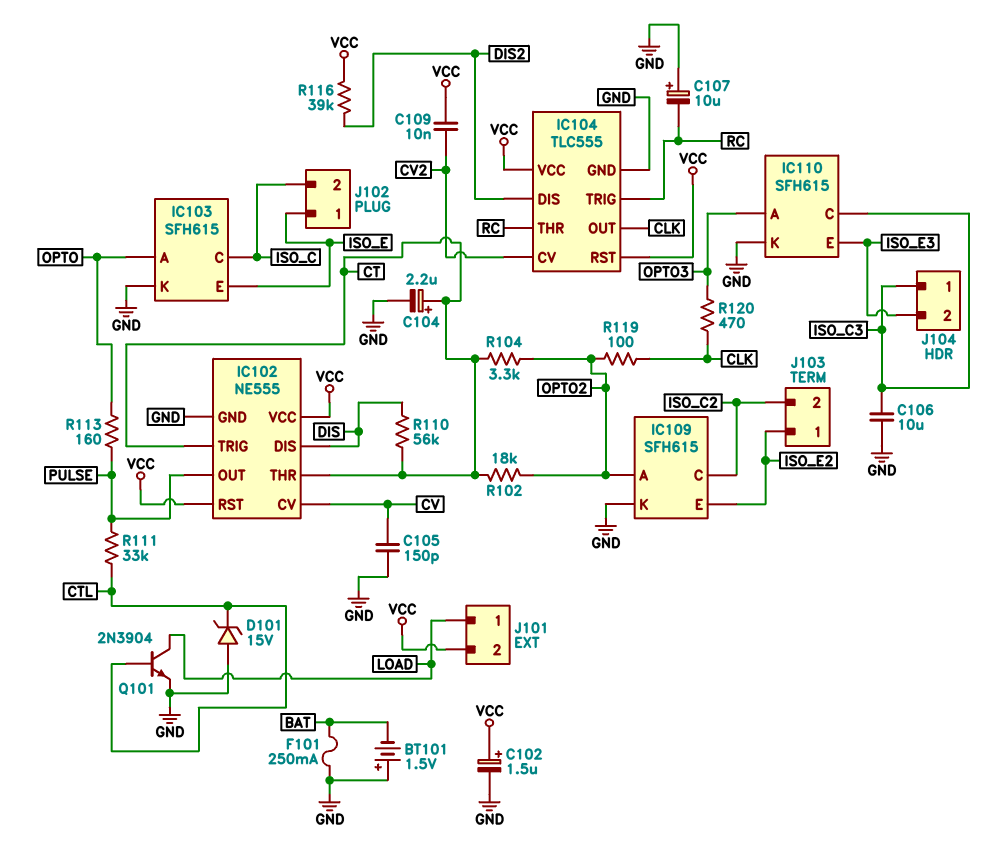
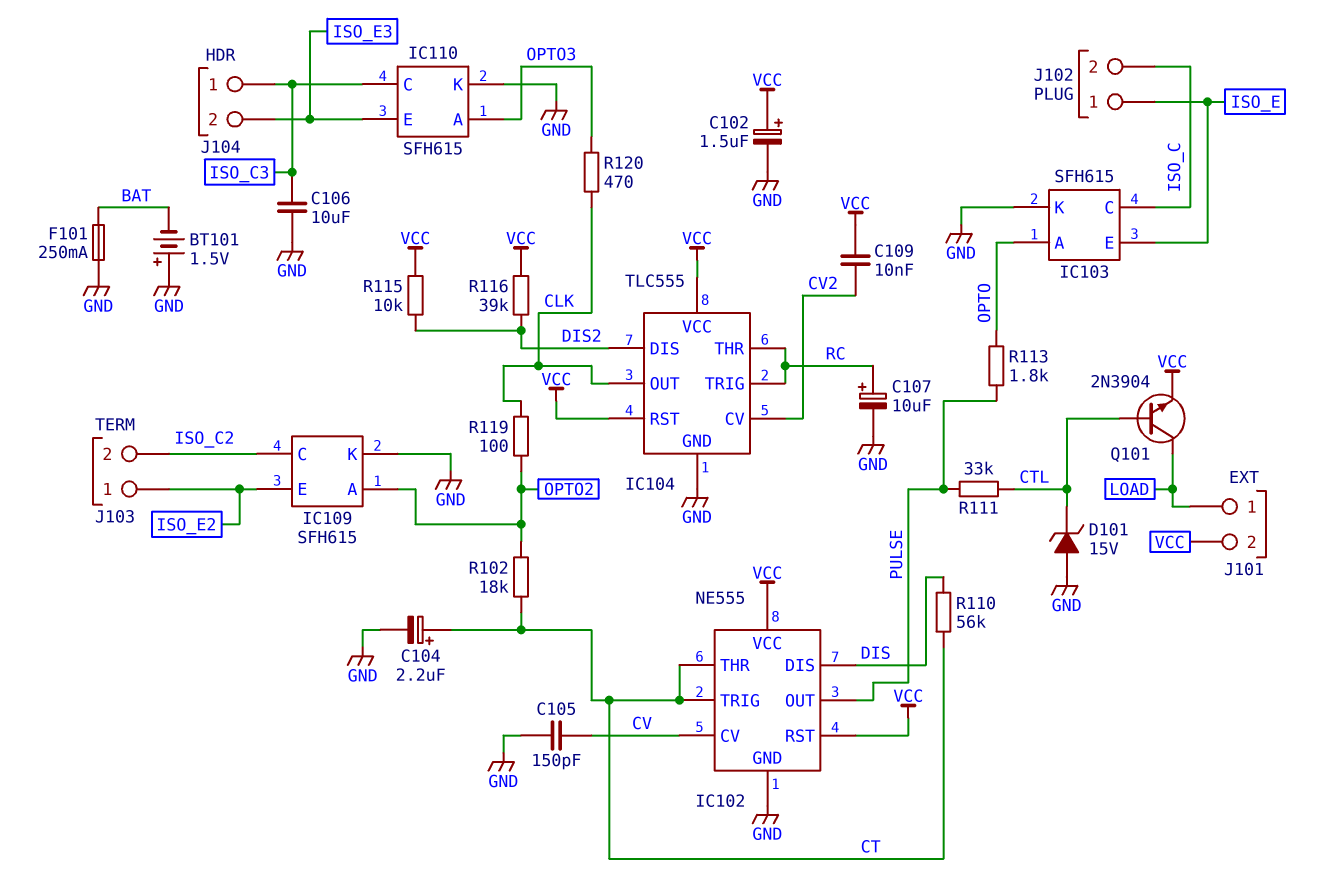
C107: 10uF (plus GND, minus RC) -> 10uF (plus RC, minus GND)
Q101: NPN 2N3904 (B CTL, C LOAD, E GND) -> NPN 2N3904 (B CTL, C LOAD, E VCC)
R104: 3.3k (CT, OPTO2) -> none
R113: 160 (OPTO, PULSE) -> 1.8k (OPTO, PULSE)
R115: none -> 10k (DIS2, VCC)

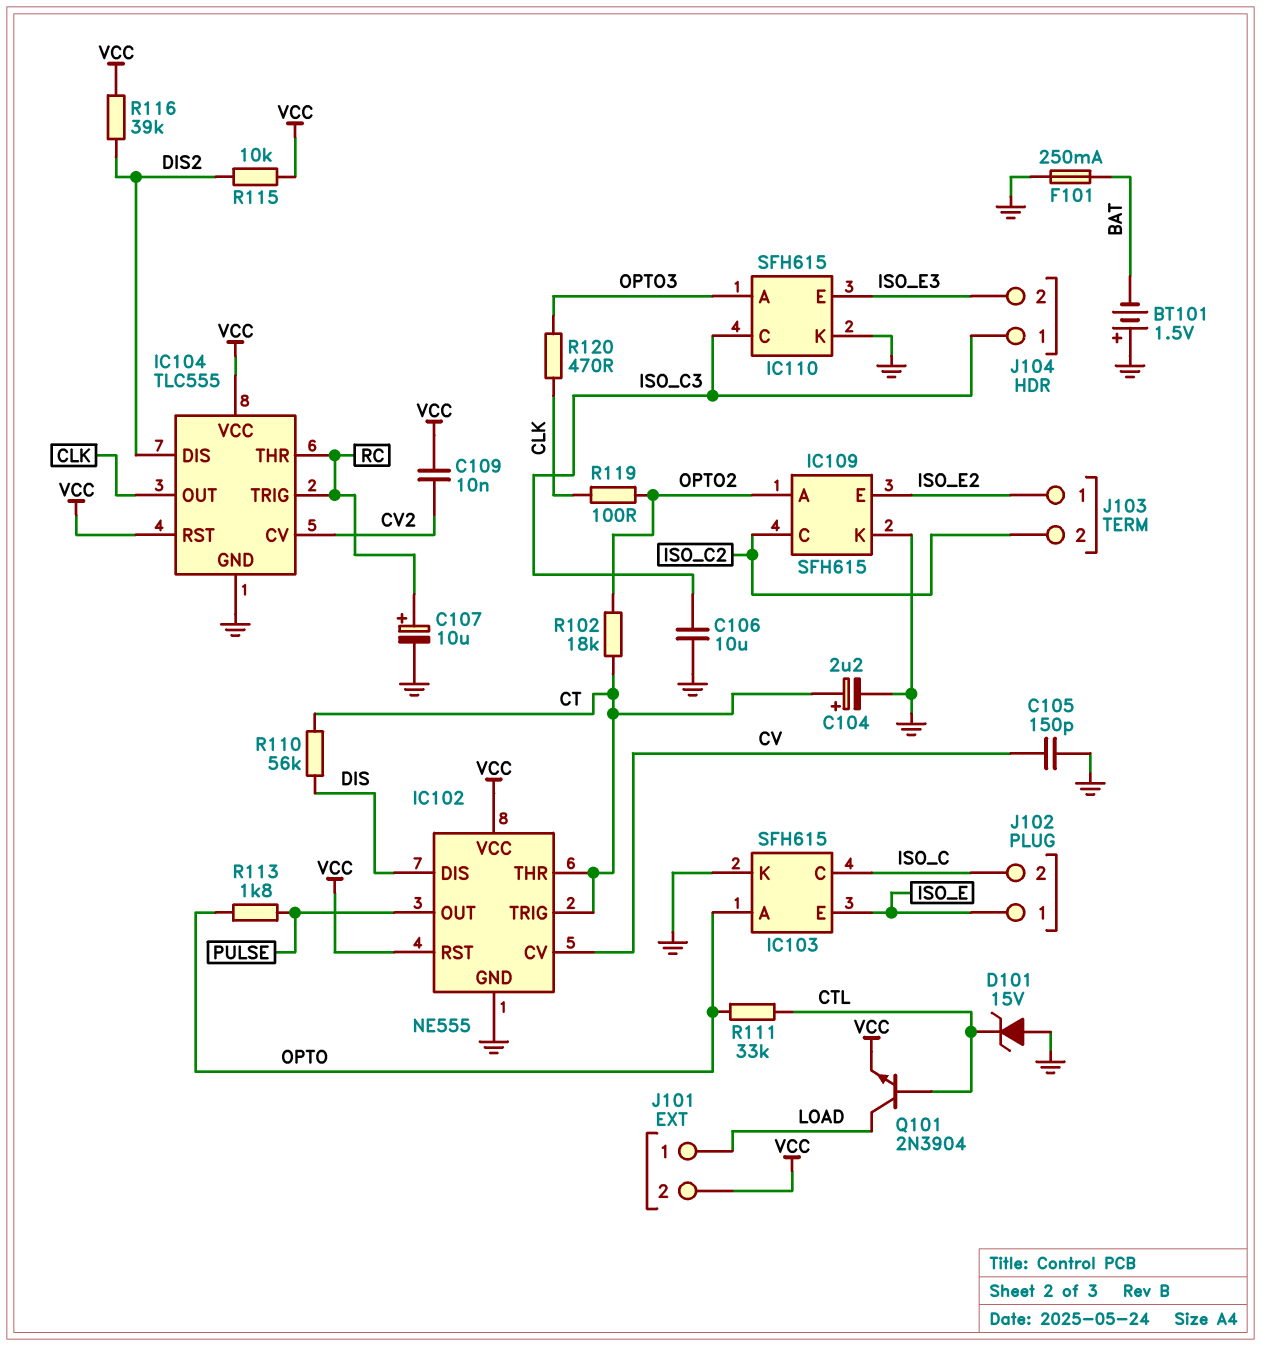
C102: 1.5uF (plus VCC, minus GND) -> none
R111: 33k (CTL, PULSE) -> 33k (CTL, OPTO)

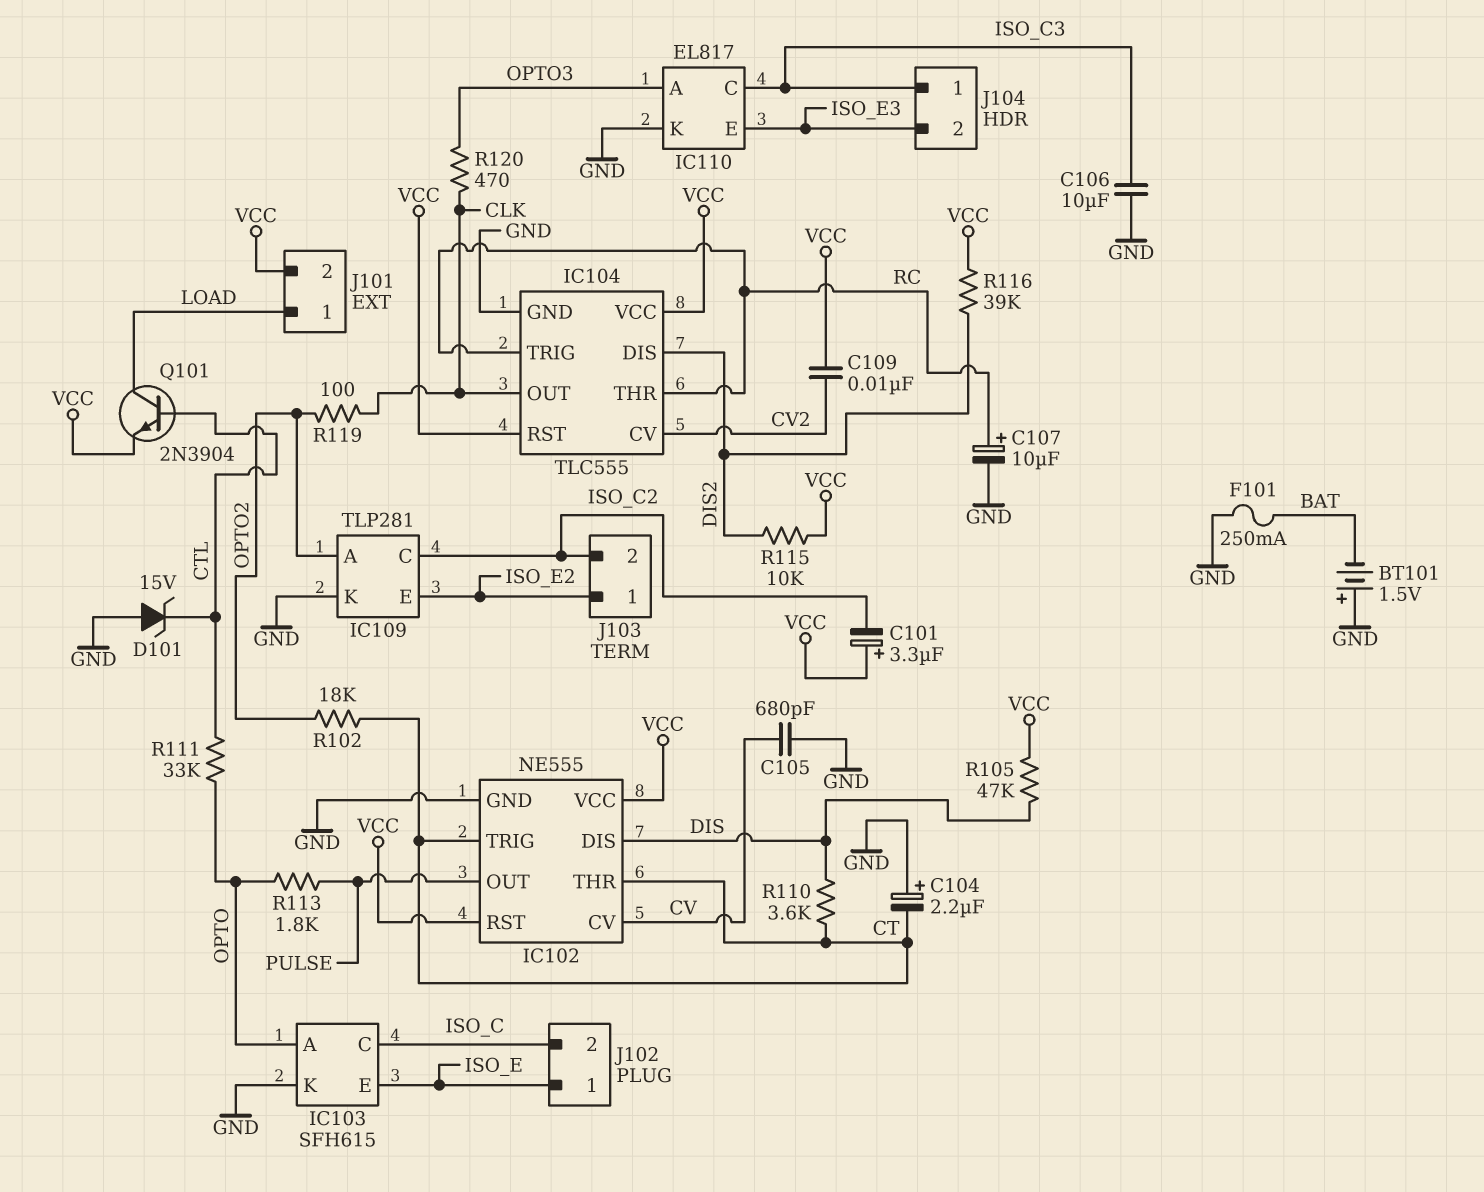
C101: none -> 3.3uF (plus VCC, minus ISO_C2)
C104: 2.2uF (plus CT, minus GND) -> 2.2uF (plus GND, minus CT)
C105: 150pF (CV, GND) -> 680pF (CV, GND)
IC109: SFH615 -> TLP281
IC110: SFH615 -> EL817
R105: none -> 47k (DIS, VCC)
R110: 56k (CT, DIS) -> 3.6k (CT, DIS)

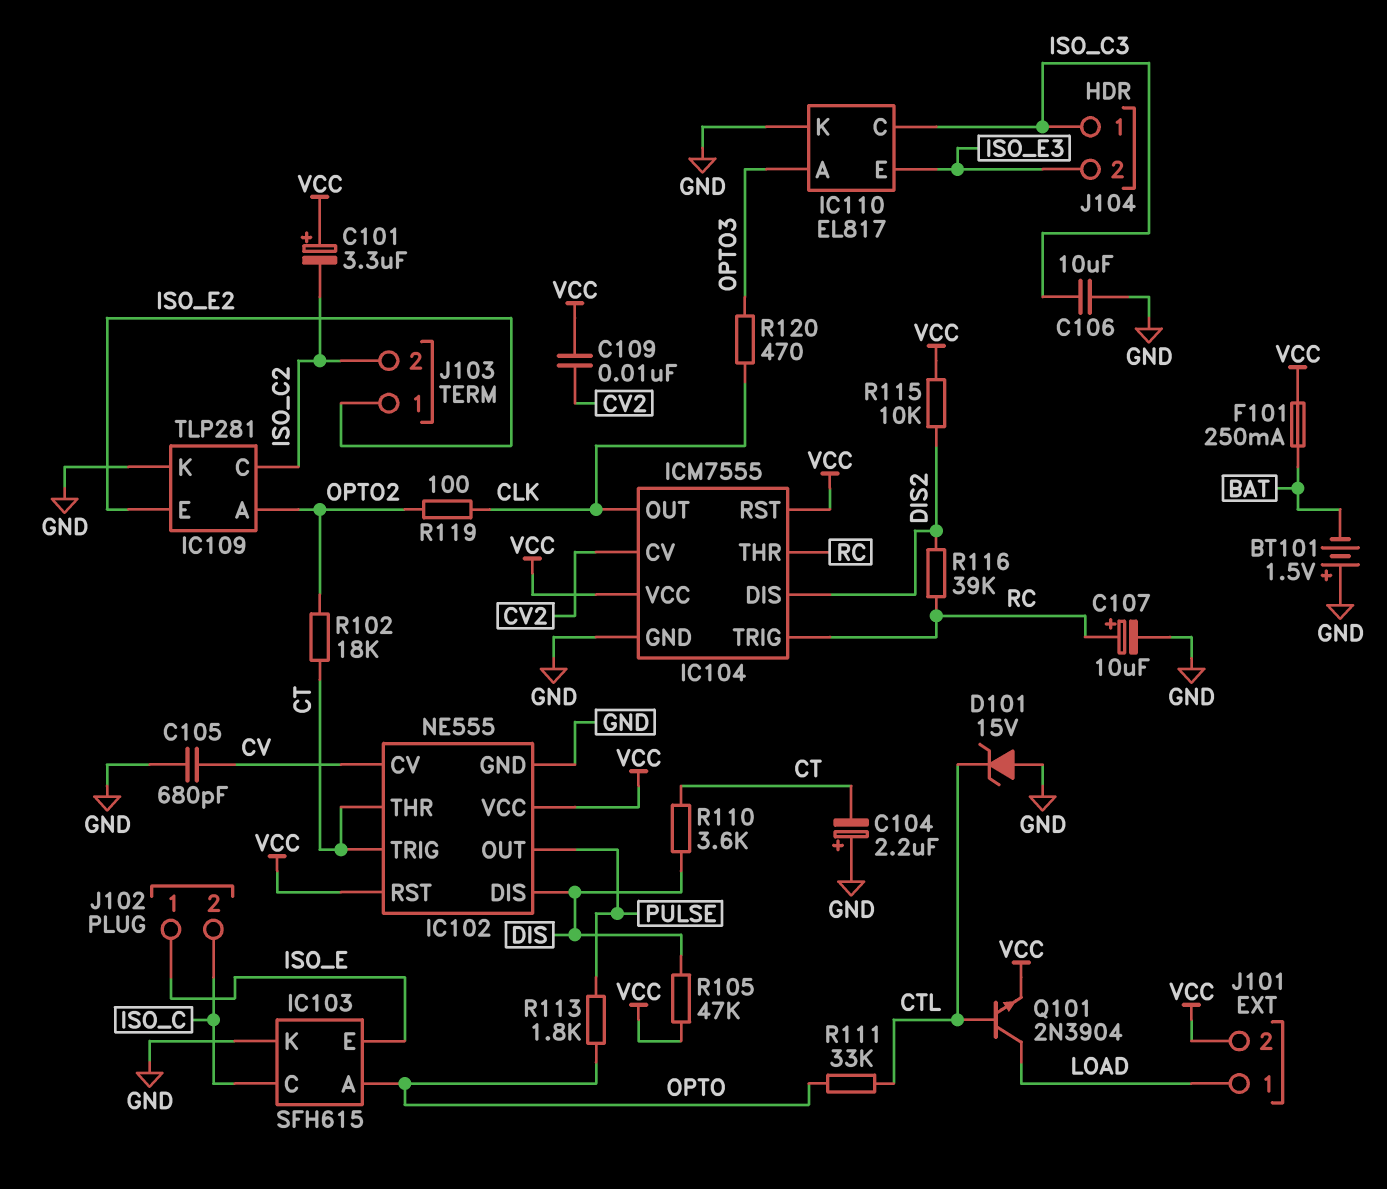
F101: 250mA (BAT, GND) -> 250mA (BAT, VCC)
IC104: TLC555 -> ICM7555
R116: 39k (DIS2, VCC) -> 39k (DIS2, RC)

